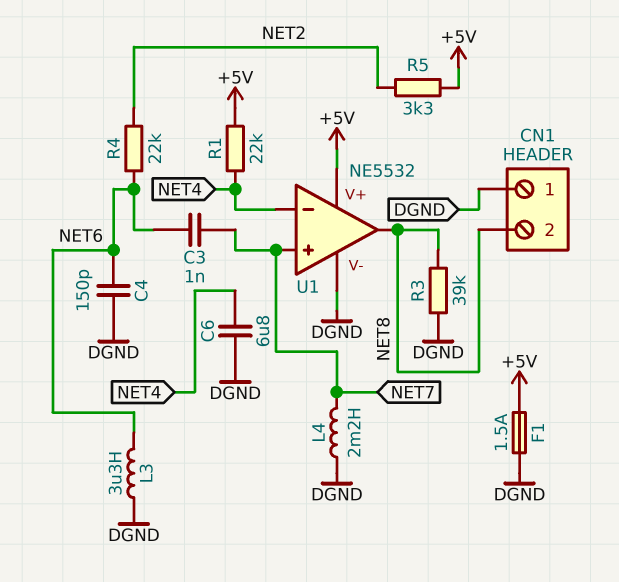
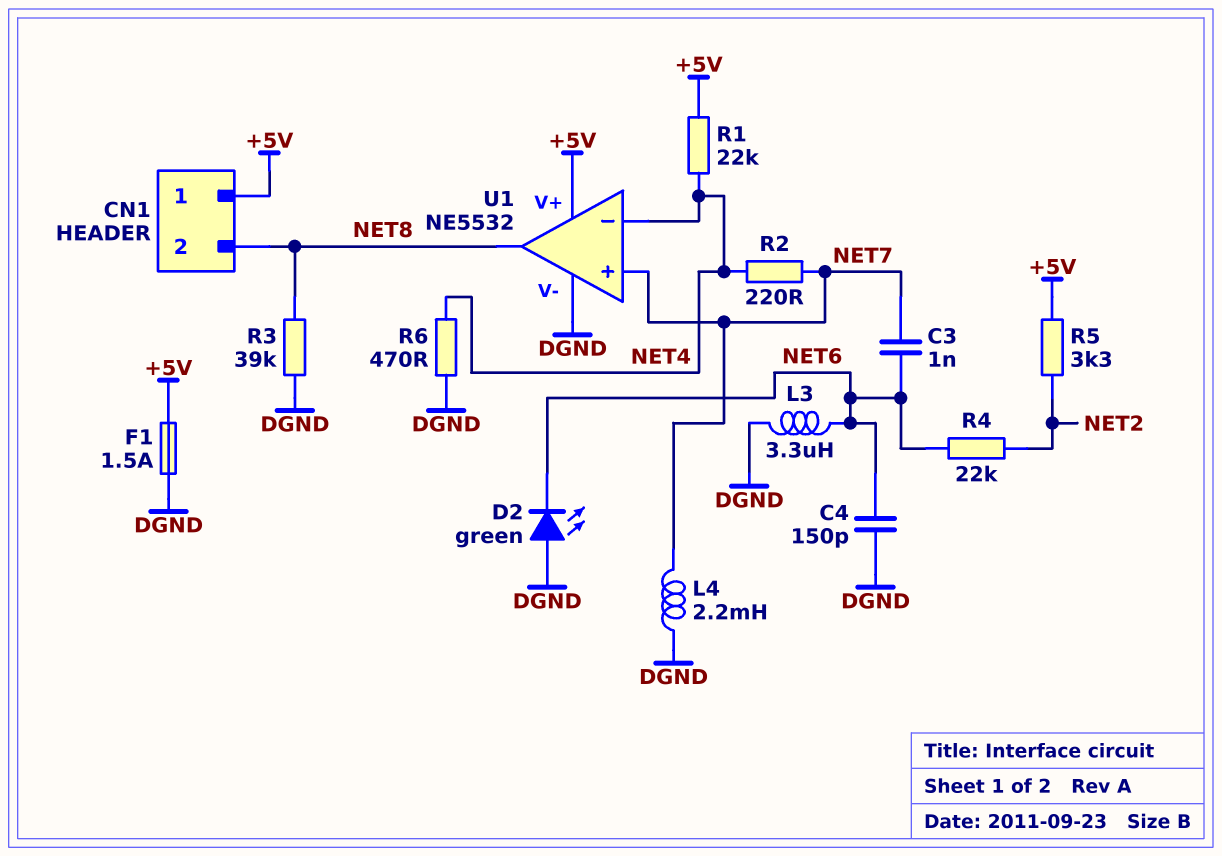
C6: 6.8uF (DGND, NET4) -> none
CN1 pin 1: DGND -> +5V
D2: none -> LED green (A DGND, K NET6)
R2: none -> 220 (NET4, NET7)
R6: none -> 470 (DGND, NET4)

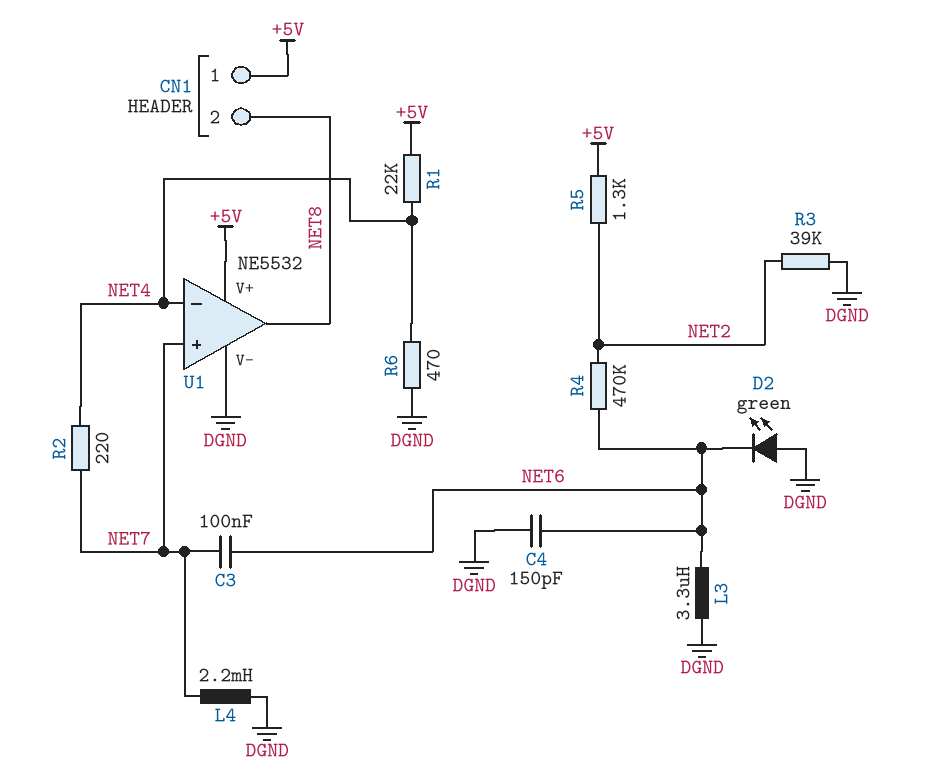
C3: 1nF (NET6, NET7) -> 100nF (NET6, NET7)
F1: 1.5A (+5V, DGND) -> none
R3: 39k (DGND, NET8) -> 39k (DGND, NET2)
R4: 22k (NET2, NET6) -> 470k (NET2, NET6)
R5: 3.3k (+5V, NET2) -> 1.3k (+5V, NET2)

